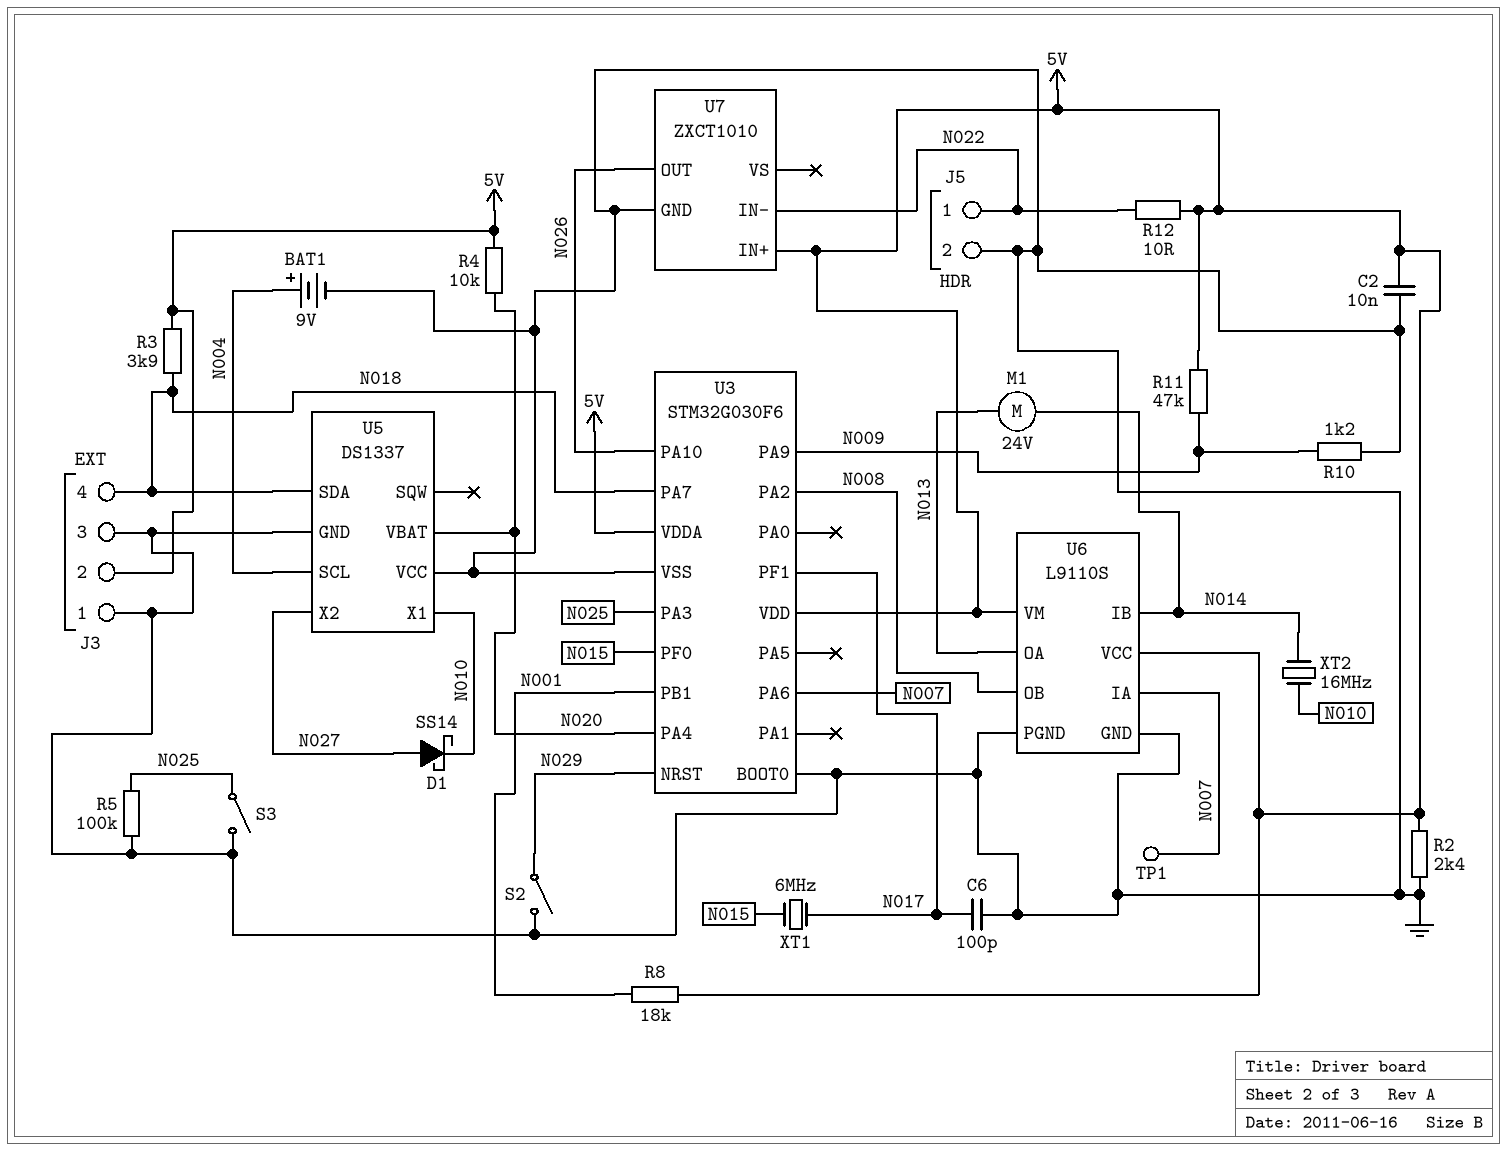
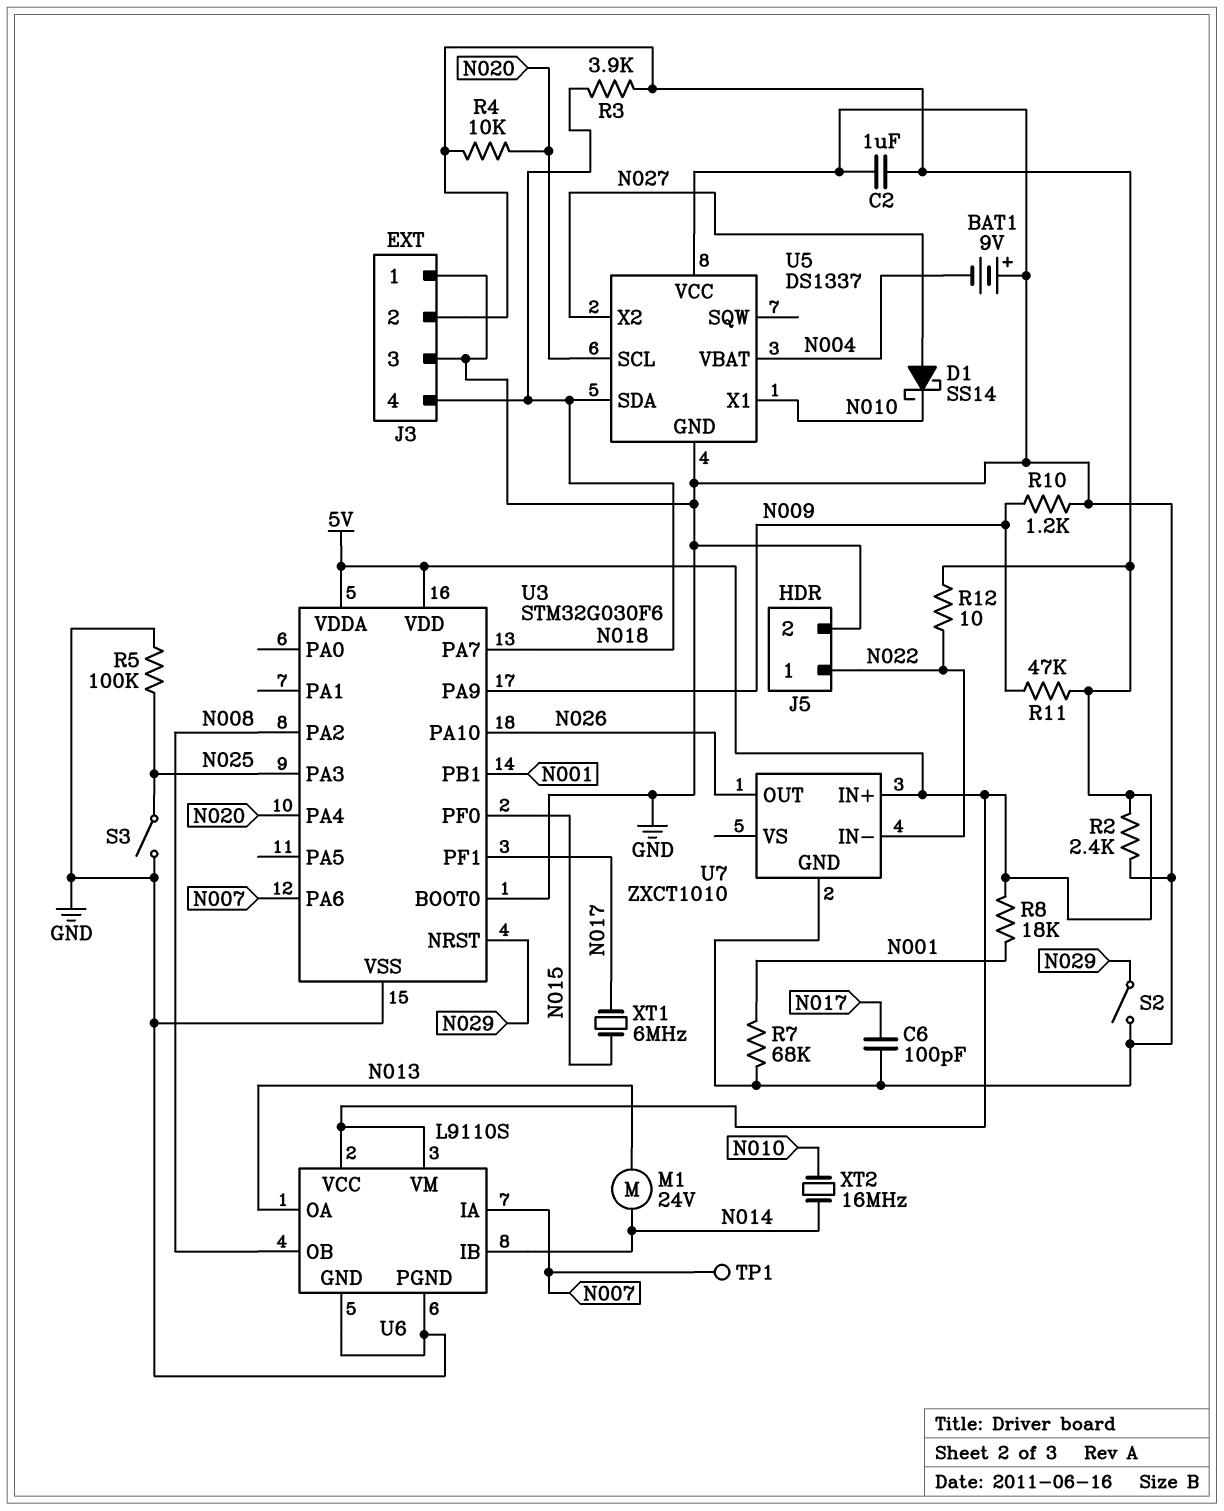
BAT1: 9V (plus N004, minus GND) -> 9V (plus GND, minus N004)
C2: 10nF (5V, GND) -> 1uF (5V, GND)
R7: none -> 68k (GND, N001)
U5 pin SCL: N004 -> N020
U5 pin VBAT: N020 -> N004

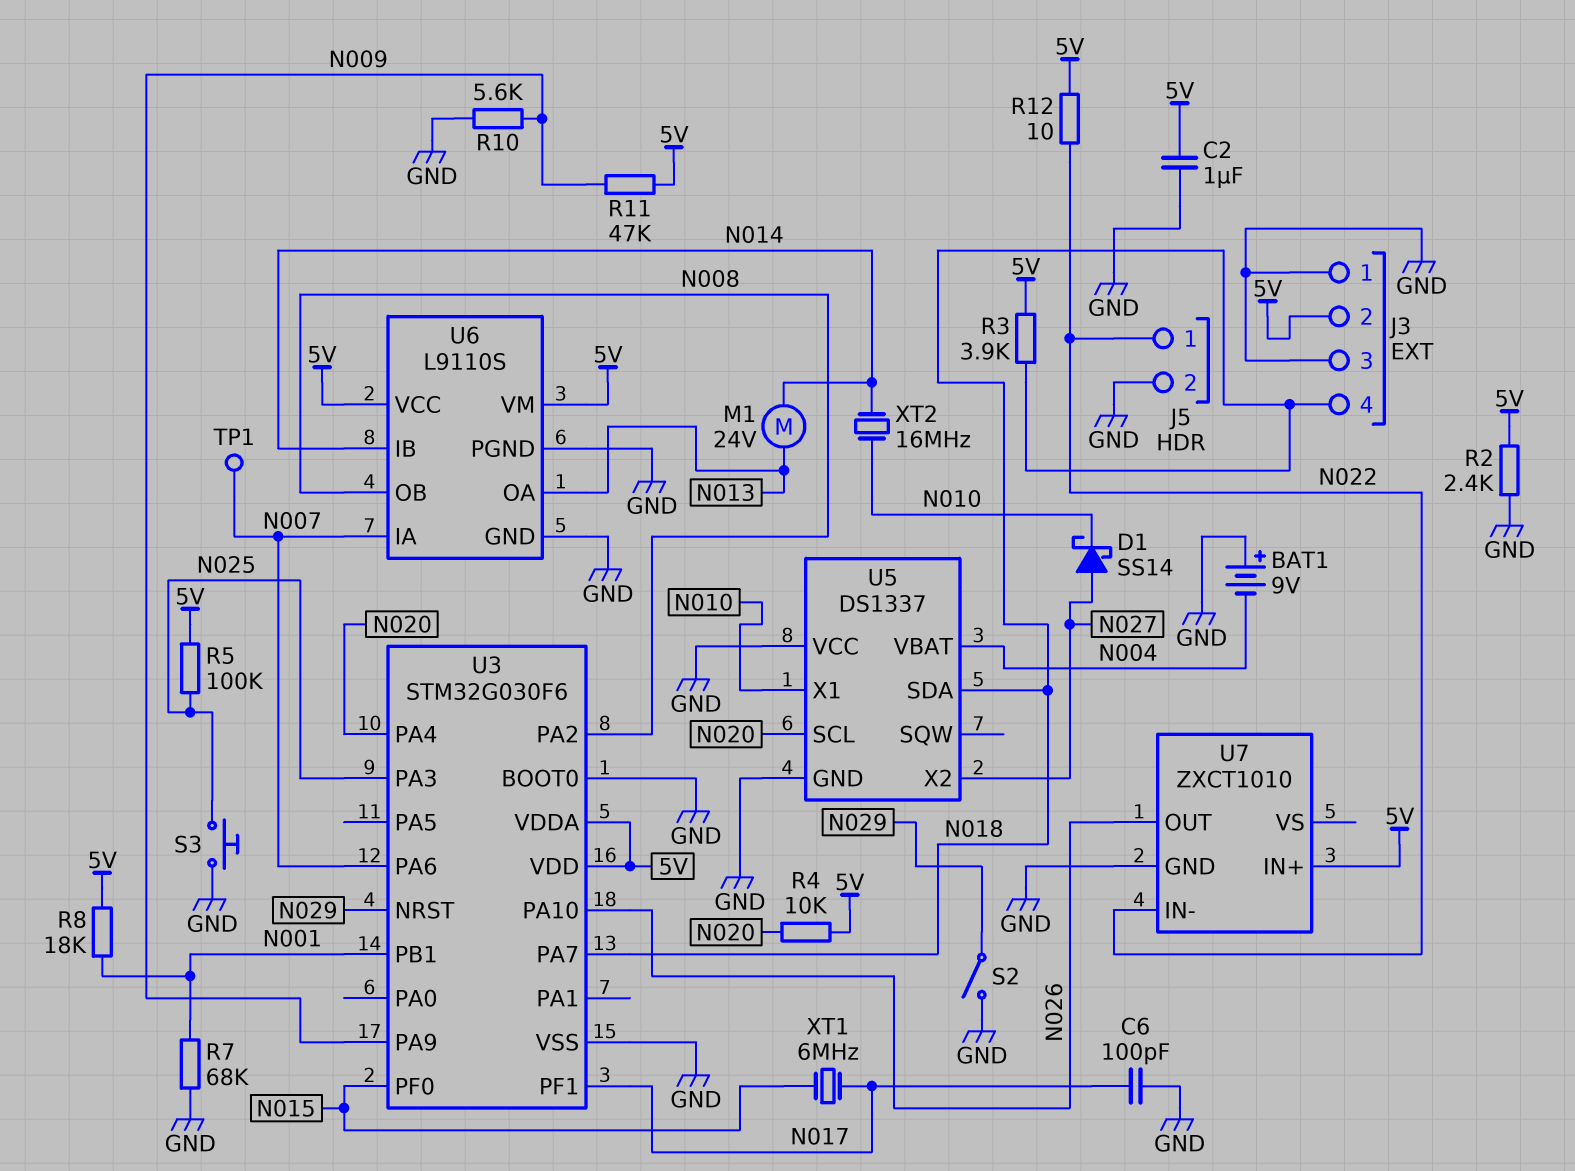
R5: 100k (GND, N025) -> 100k (5V, N025)
R10: 1.2k (GND, N009) -> 5.6k (GND, N009)
S3: switch (GND, N025) -> button (GND, N025)

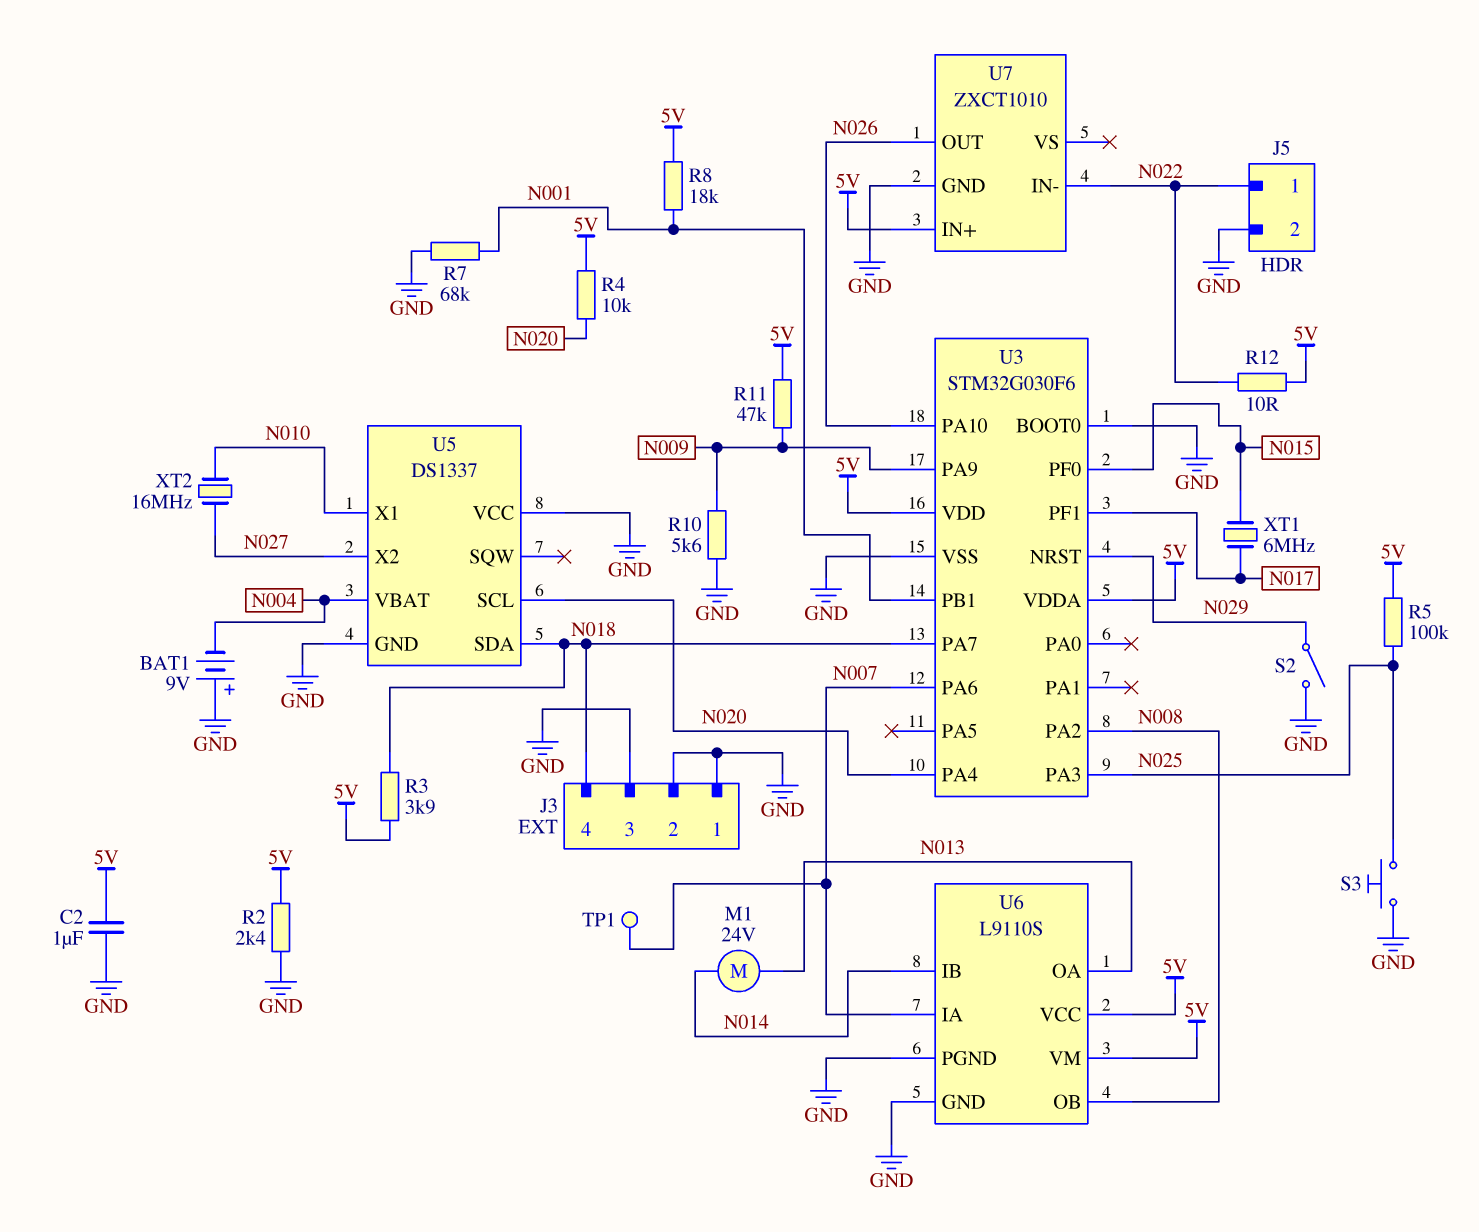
C6: 100pF (GND, N017) -> none
D1: schottky SS14 (A N027, K N010) -> none
J3 pin 2: 5V -> GND
XT2: 16MHz (N010, N014) -> 16MHz (N010, N027)

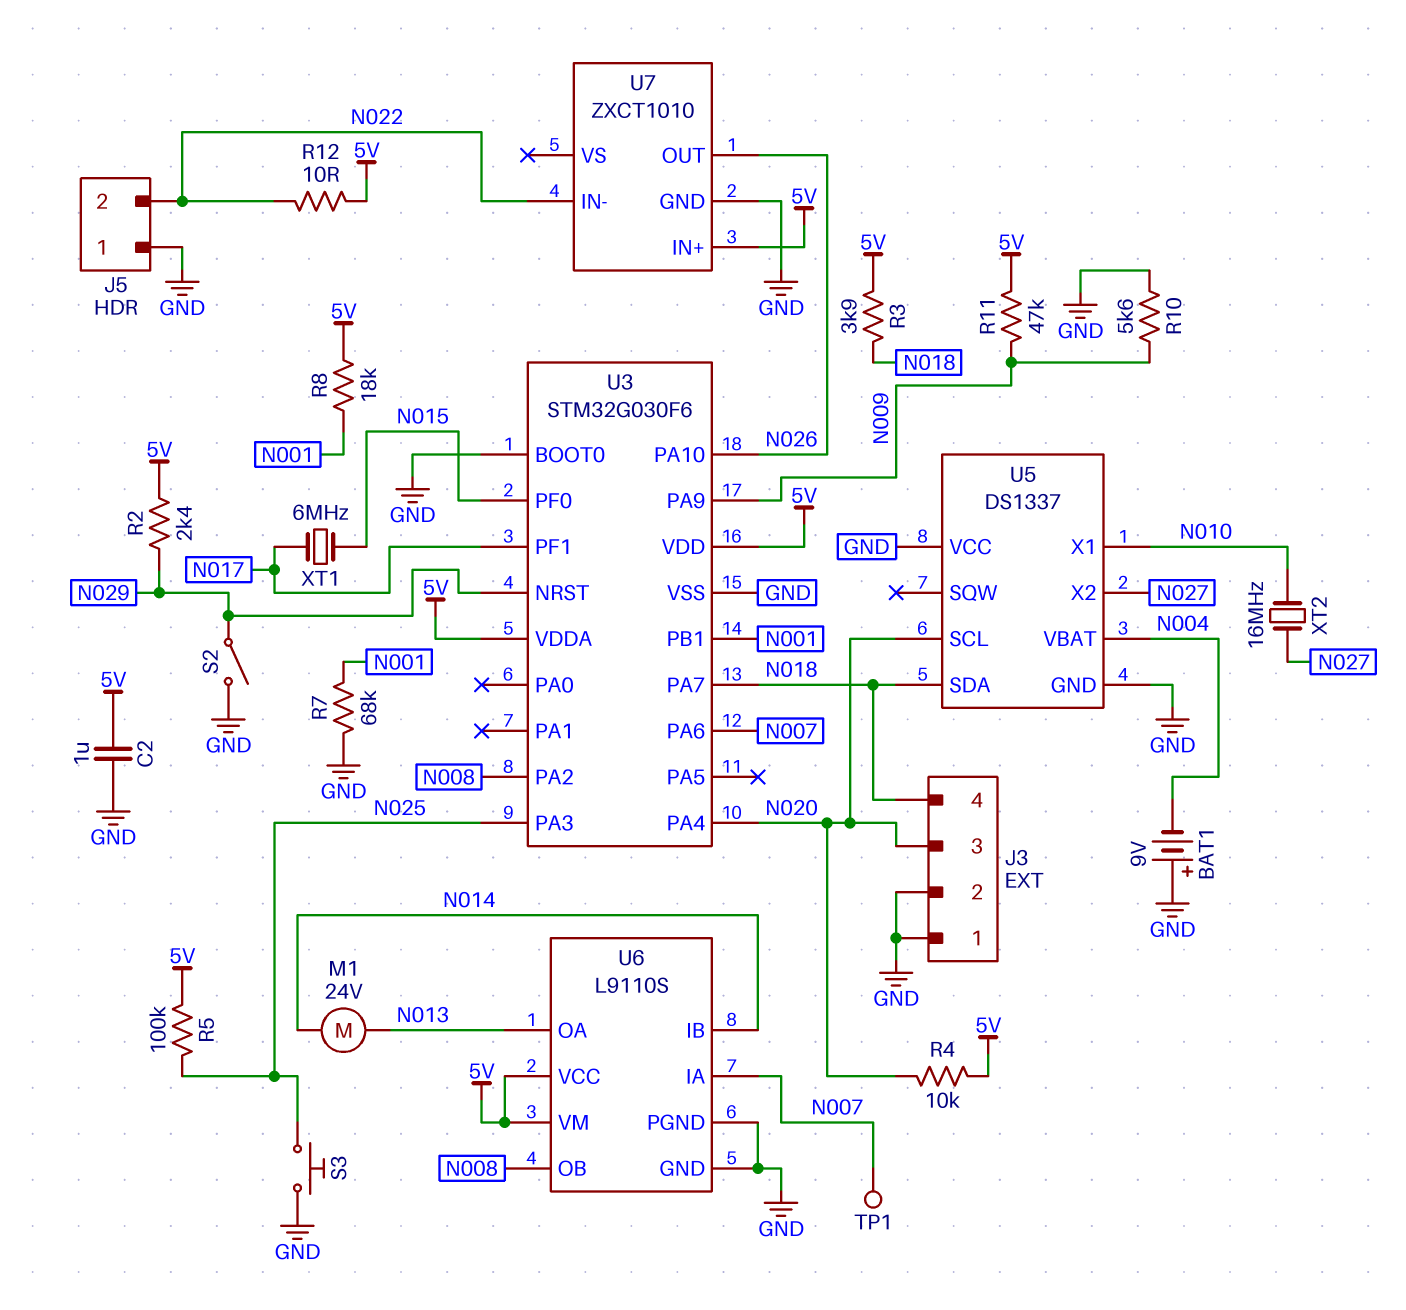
J3 pin 3: GND -> N020
J5 pin 1: N022 -> GND
J5 pin 2: GND -> N022
R2: 2.4k (5V, GND) -> 2.4k (5V, N029)

